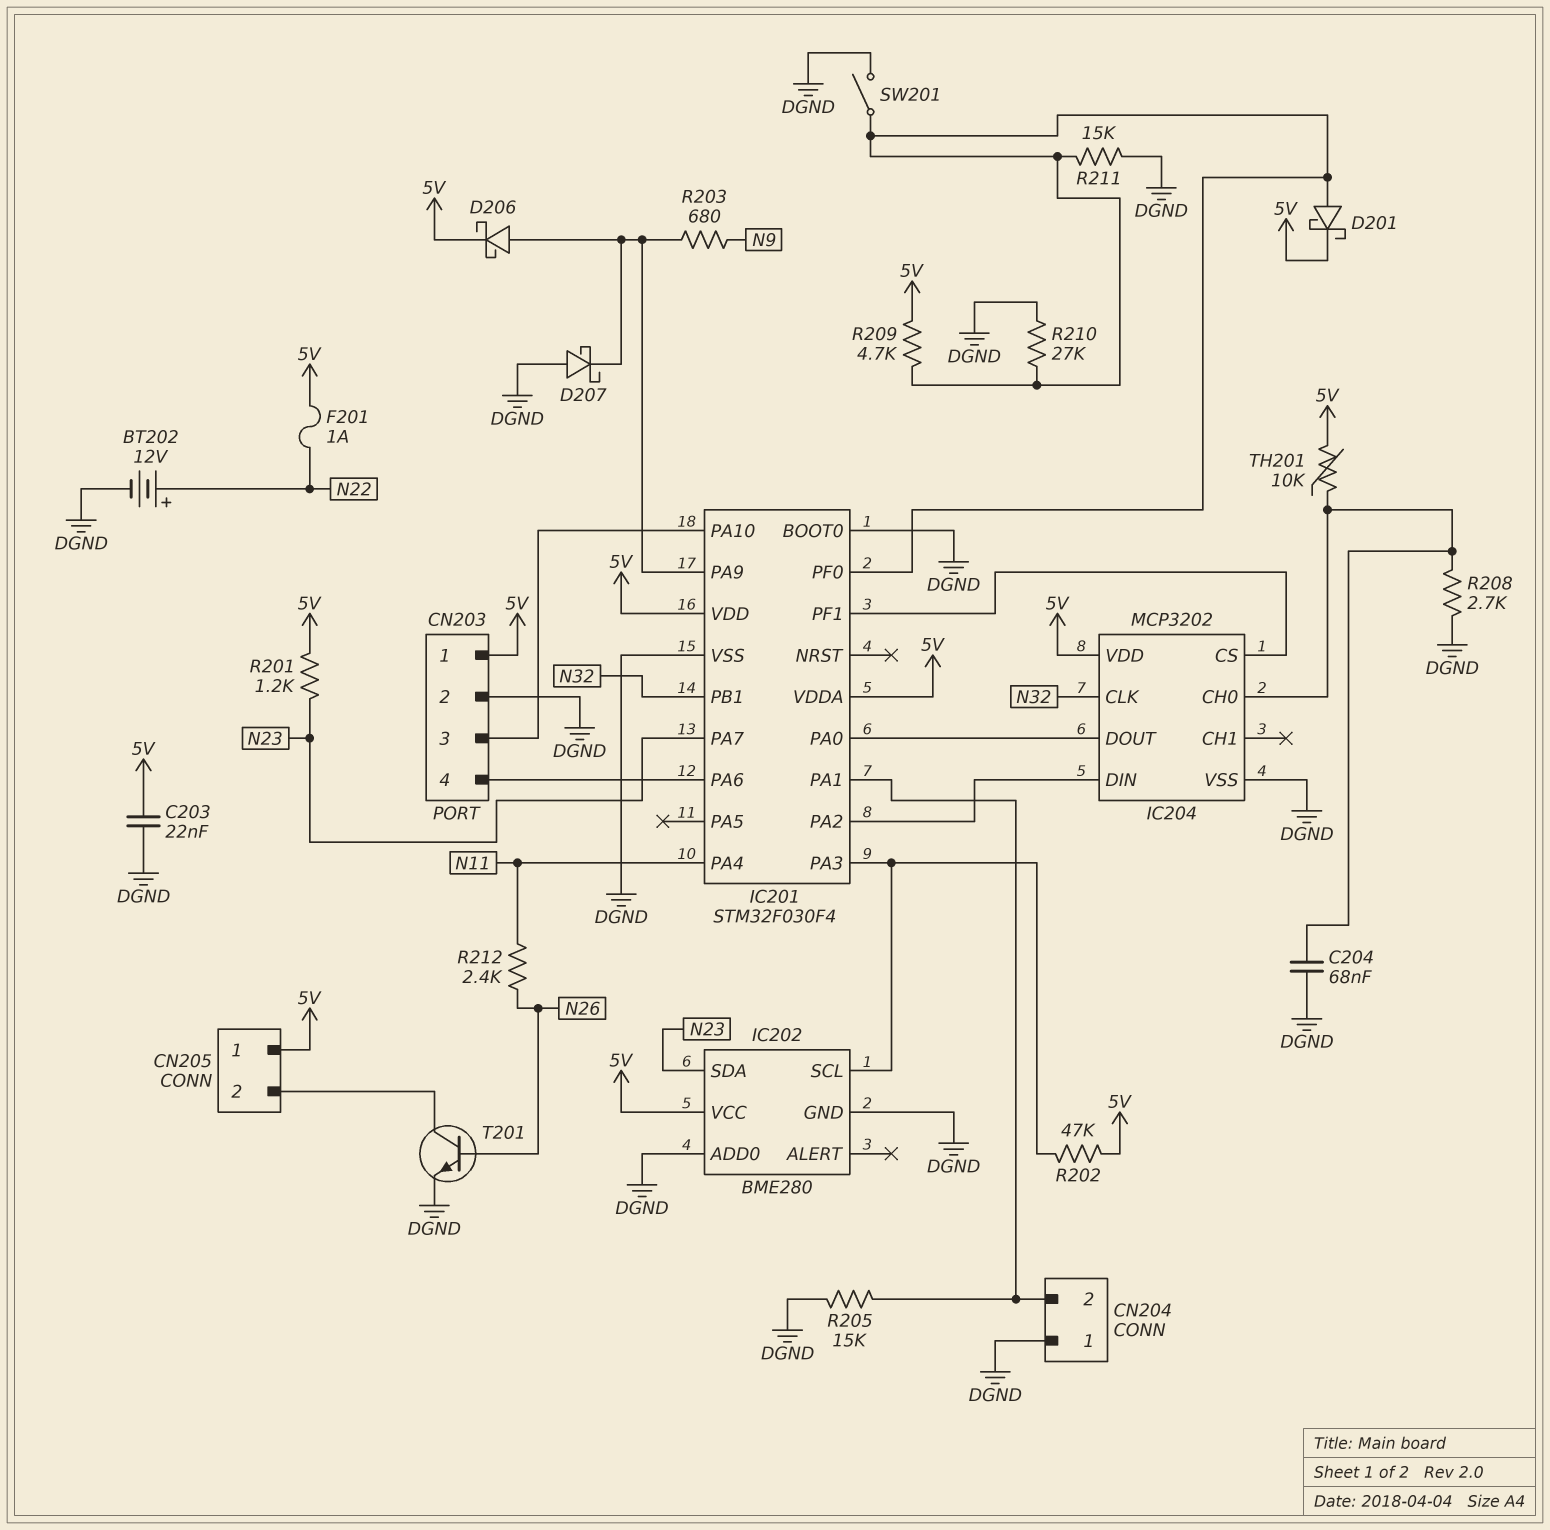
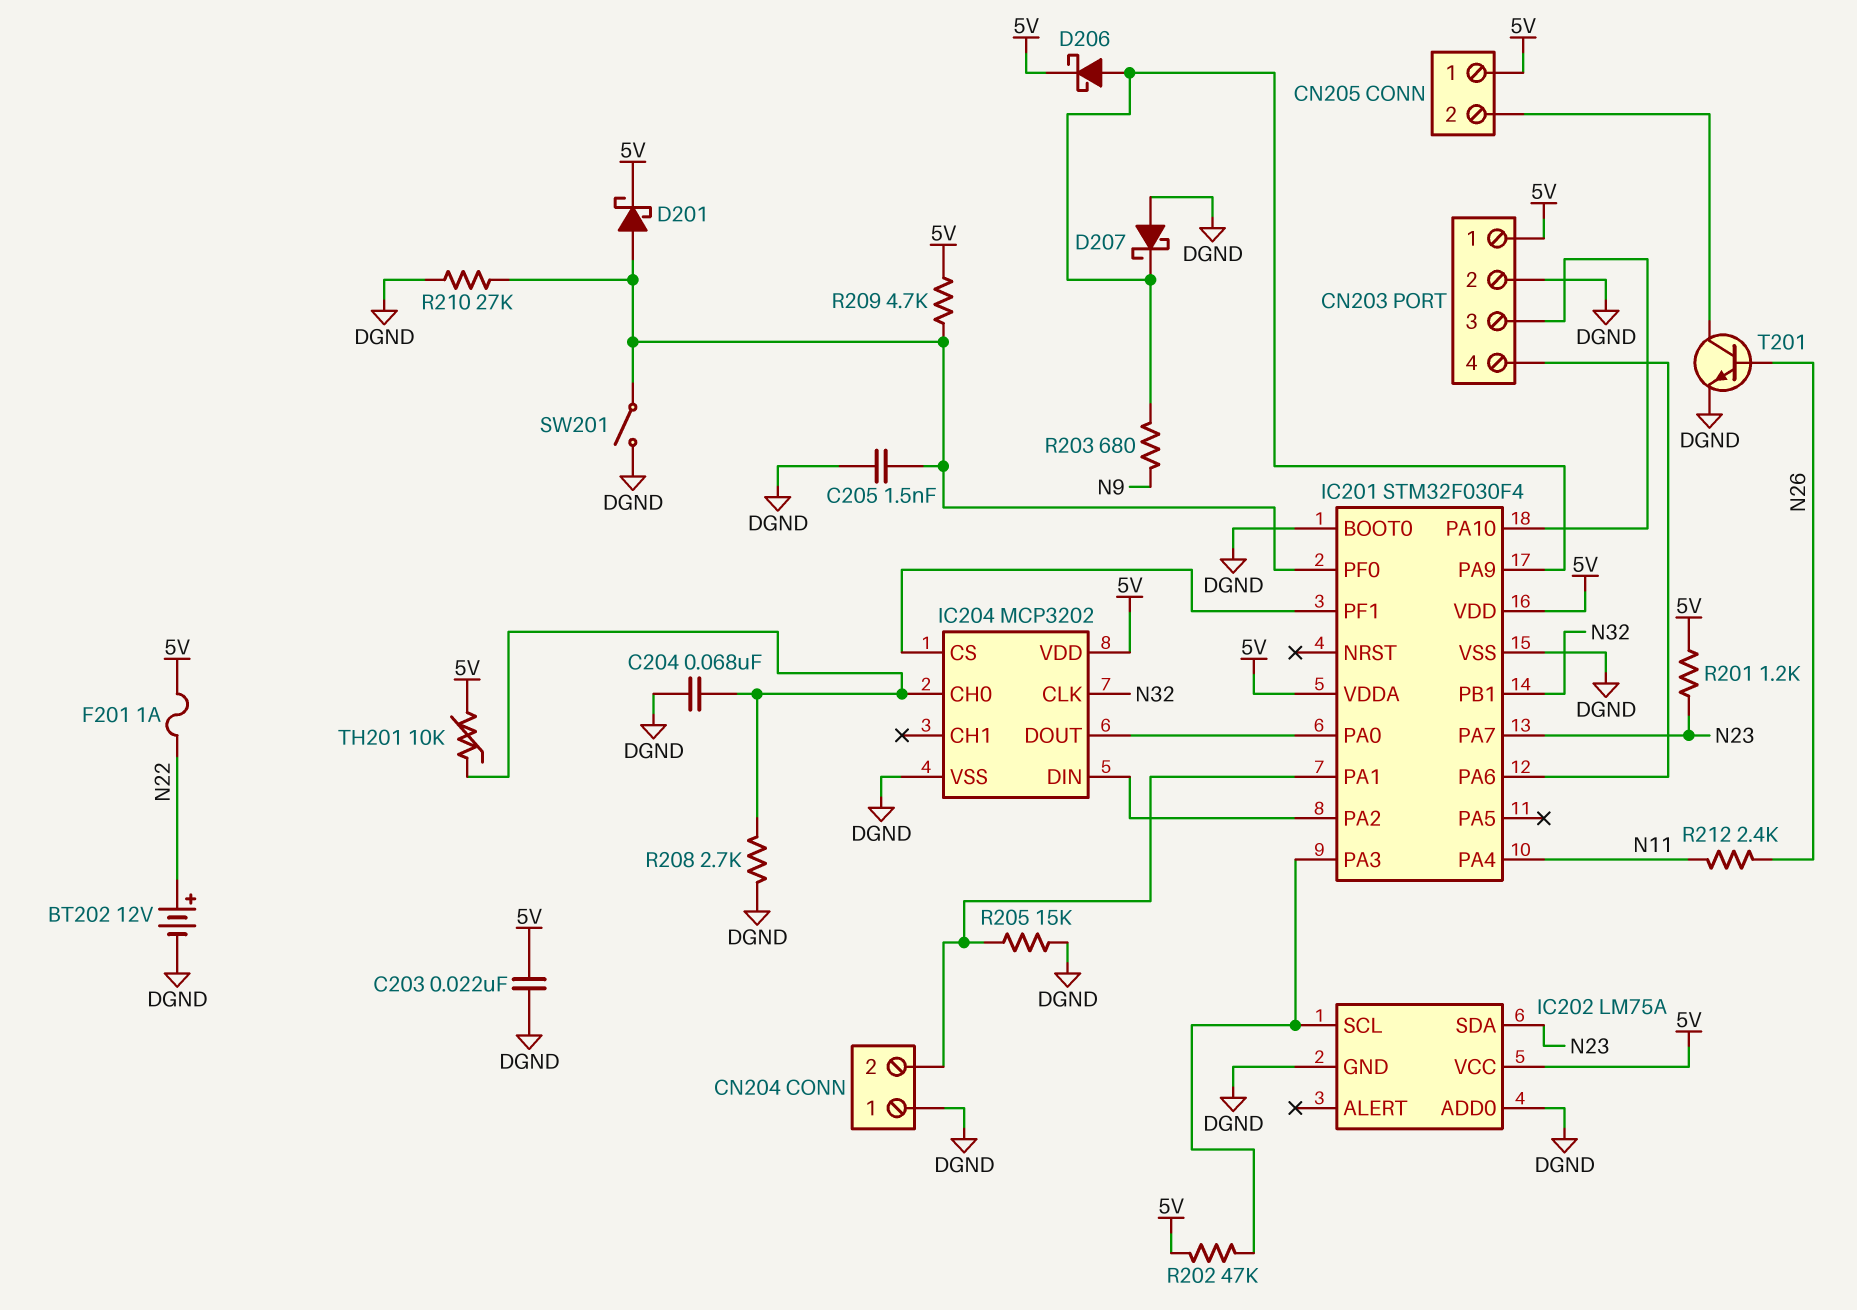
C205: none -> 1.5nF (DGND, IC201/PF0)
IC202: BME280 -> LM75A
R211: 15k (DGND, IC201/PF0) -> none

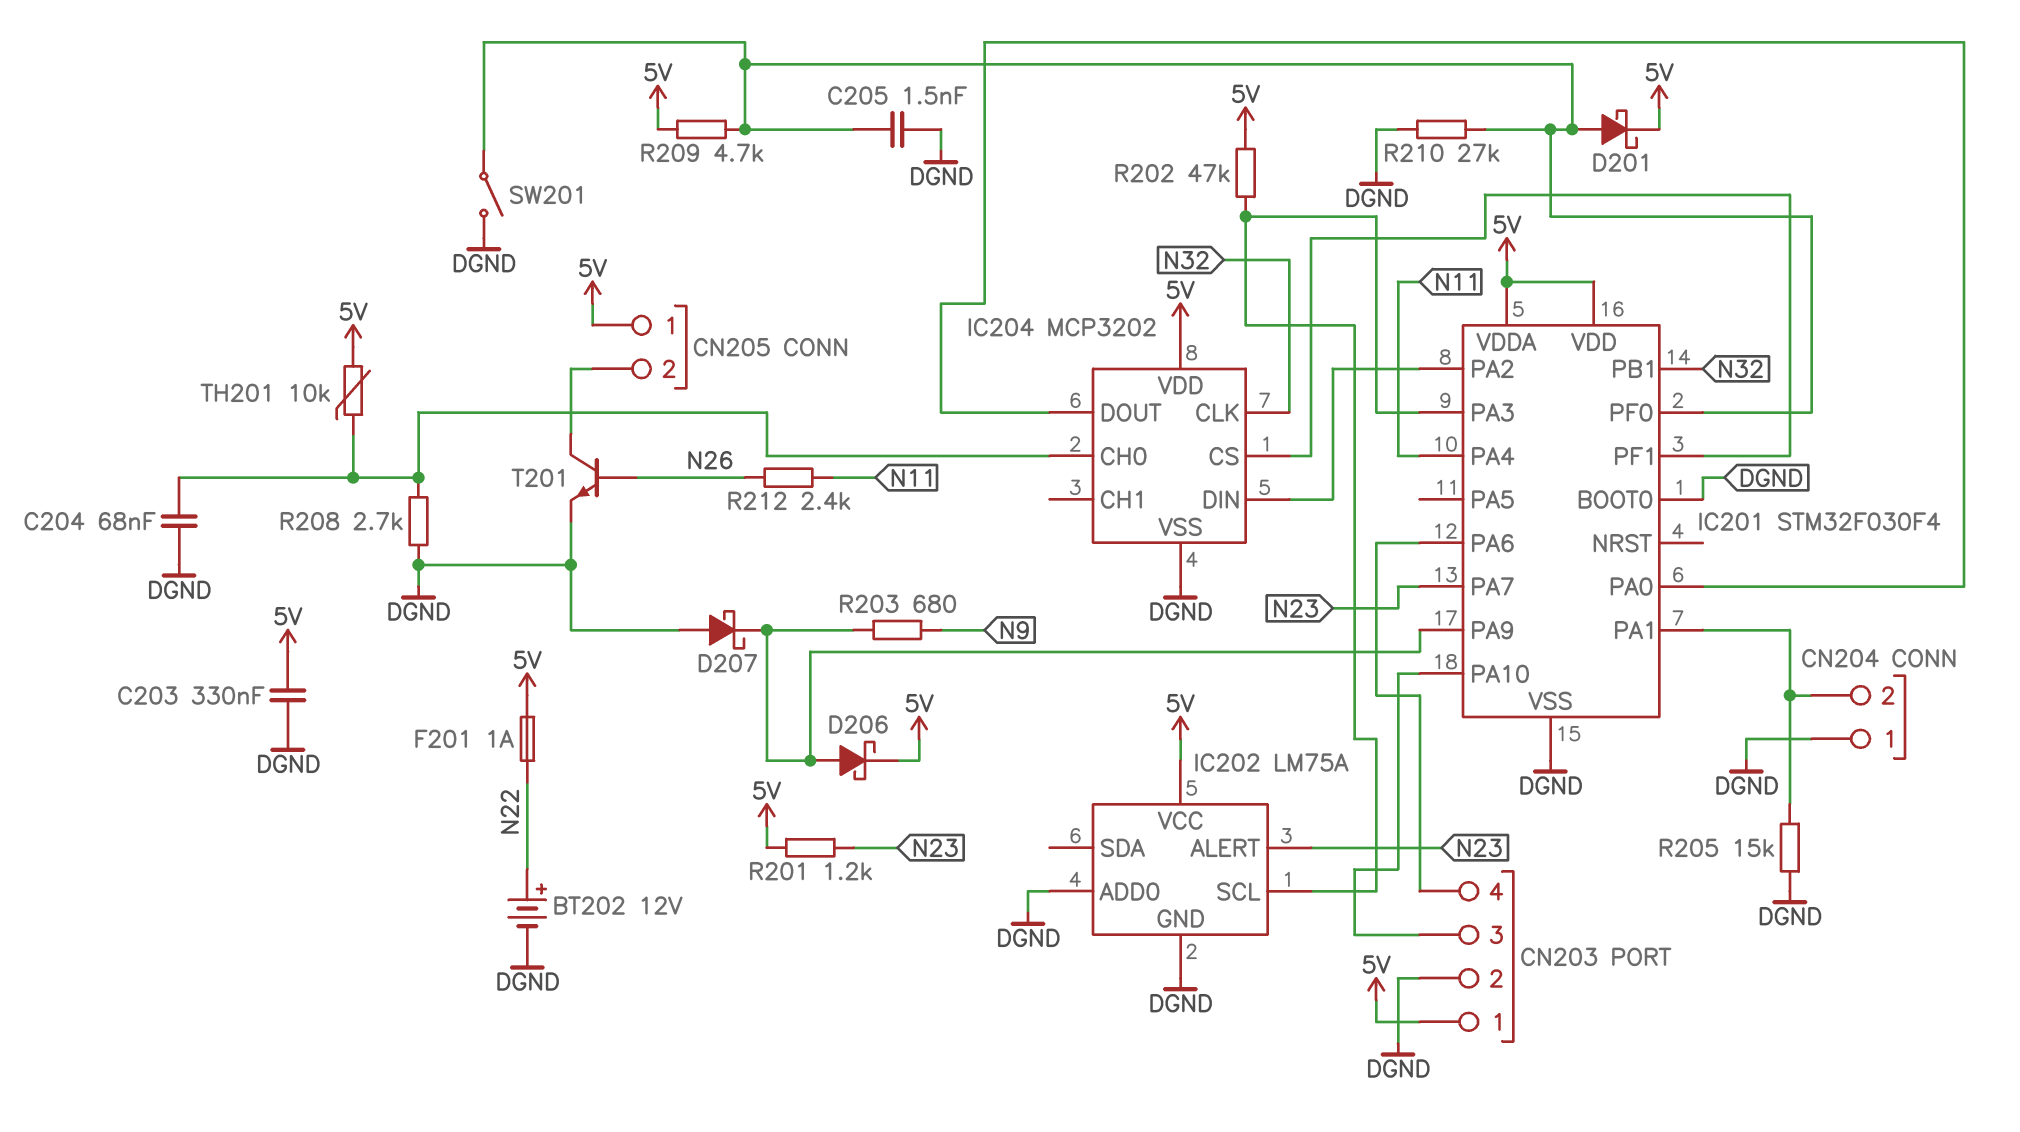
C203: 22nF (5V, DGND) -> 330nF (5V, DGND)
IC202 pin ALERT: none -> N23
IC202 pin SDA: N23 -> none

